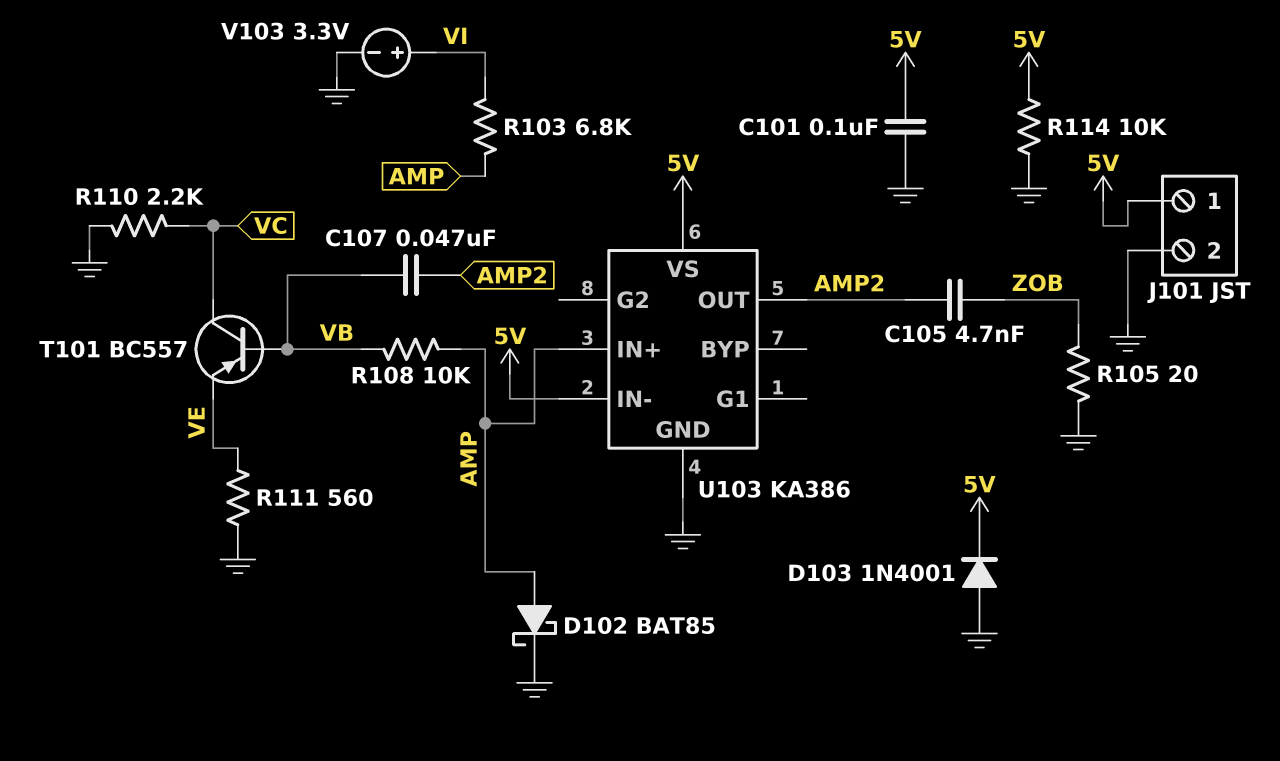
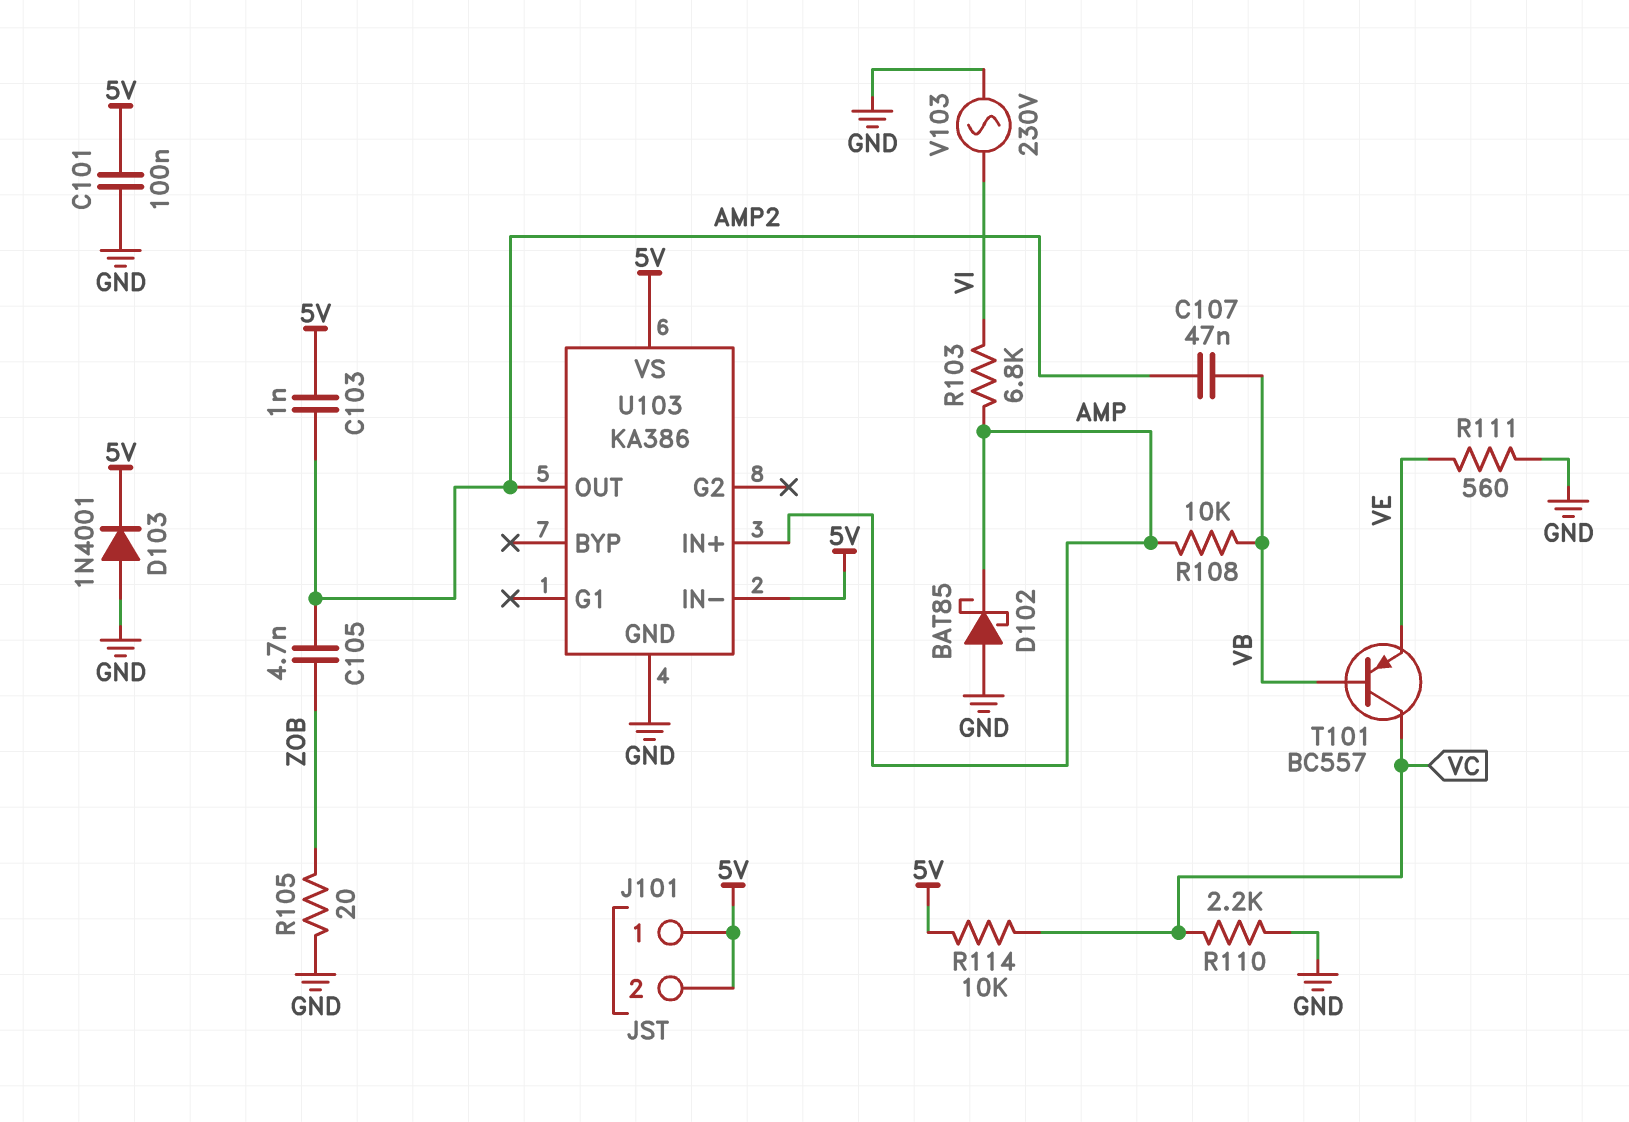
C103: none -> 1nF (5V, AMP2)
D102: schottky BAT85 (A AMP, K GND) -> schottky BAT85 (A GND, K AMP)
J101 pin 2: GND -> 5V
R114: 10k (5V, GND) -> 10k (5V, VC)
V103: 3.3V (plus VI, minus GND) -> AC 230V (GND, VI)

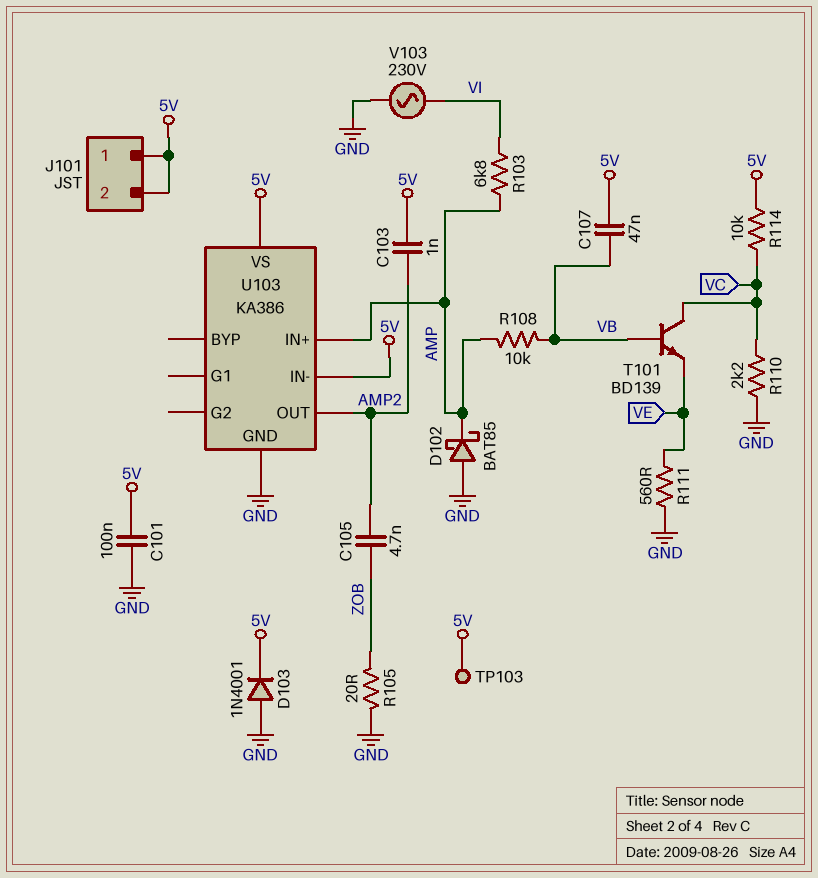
C107: 47nF (AMP2, VB) -> 47nF (5V, VB)
T101: PNP BC557 (B VB, C VC, E VE) -> NPN BD139 (B VB, C VC, E VE)
TP103: none -> test point (5V)

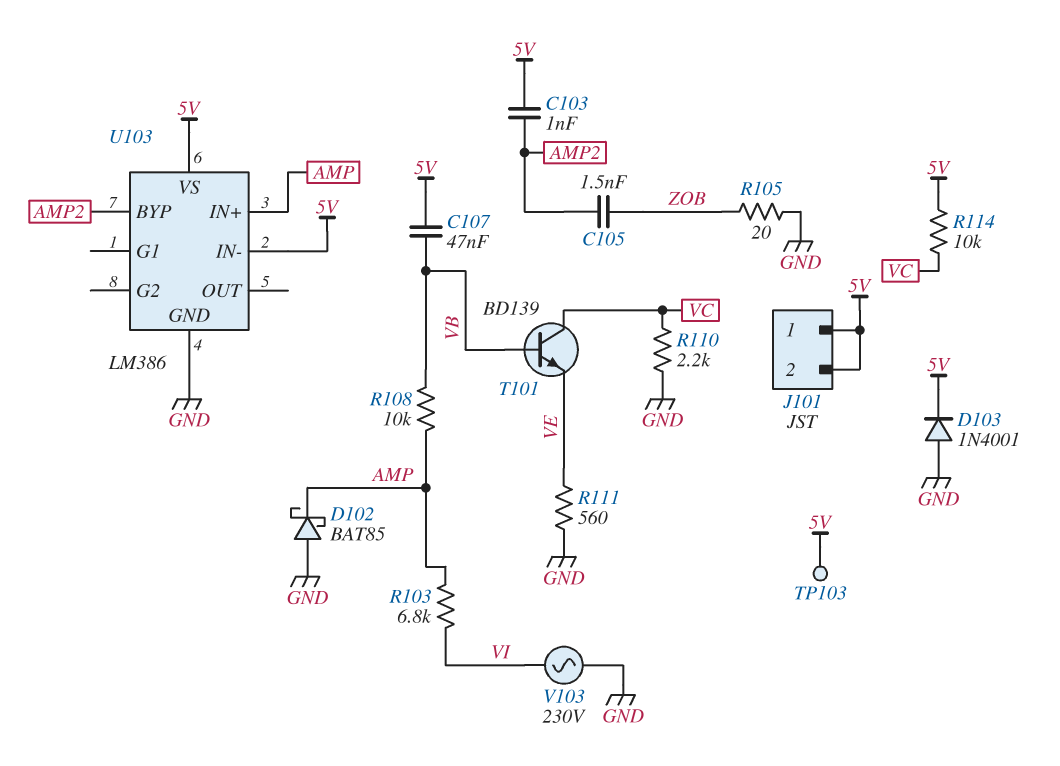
C101: 100nF (5V, GND) -> none
C105: 4.7nF (AMP2, ZOB) -> 1.5nF (AMP2, ZOB)
U103: KA386 -> LM386
U103 pin BYP: none -> AMP2
U103 pin OUT: AMP2 -> none

